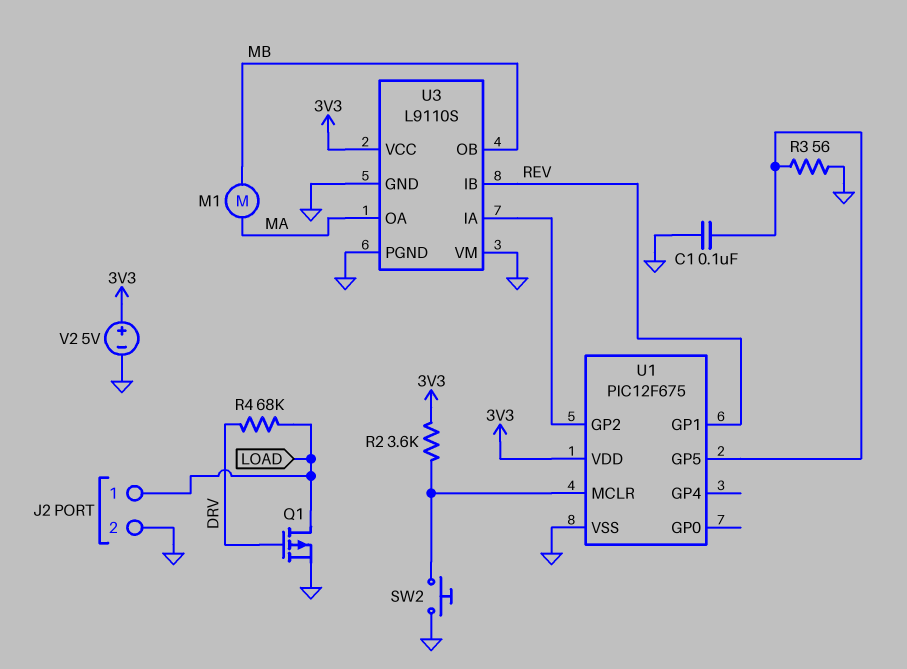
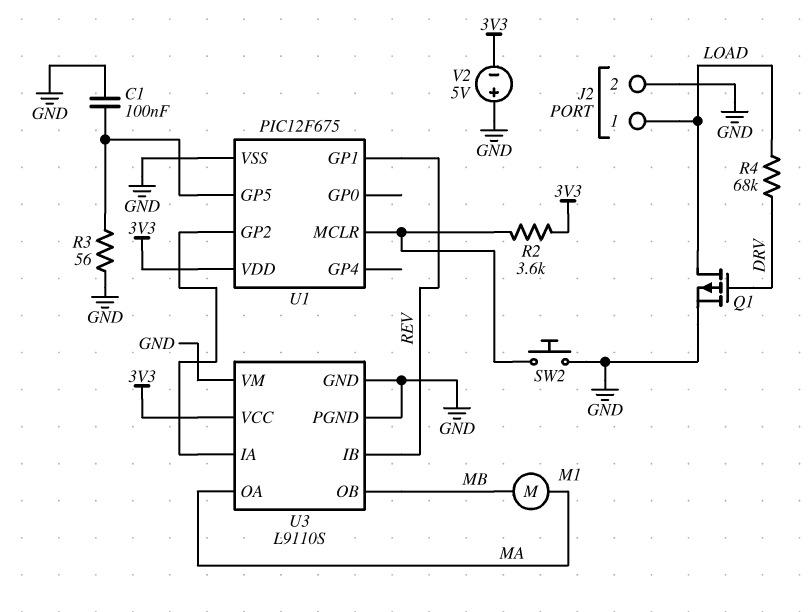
V2: 5V (plus 3V3, minus GND) -> 5V (plus GND, minus 3V3)

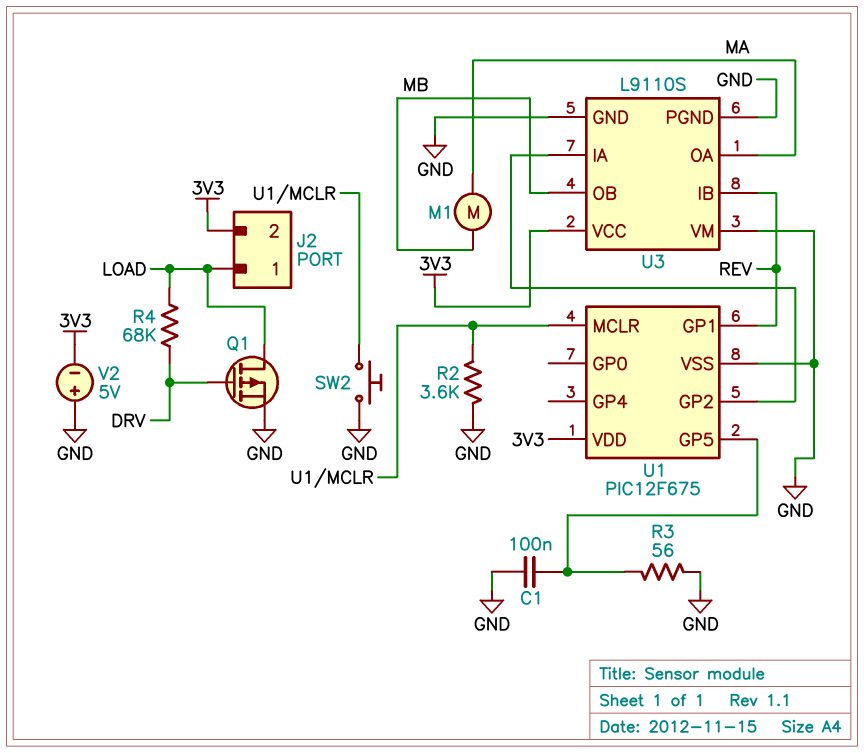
J2 pin 2: GND -> 3V3
R2: 3.6k (3V3, U1/MCLR) -> 3.6k (GND, U1/MCLR)

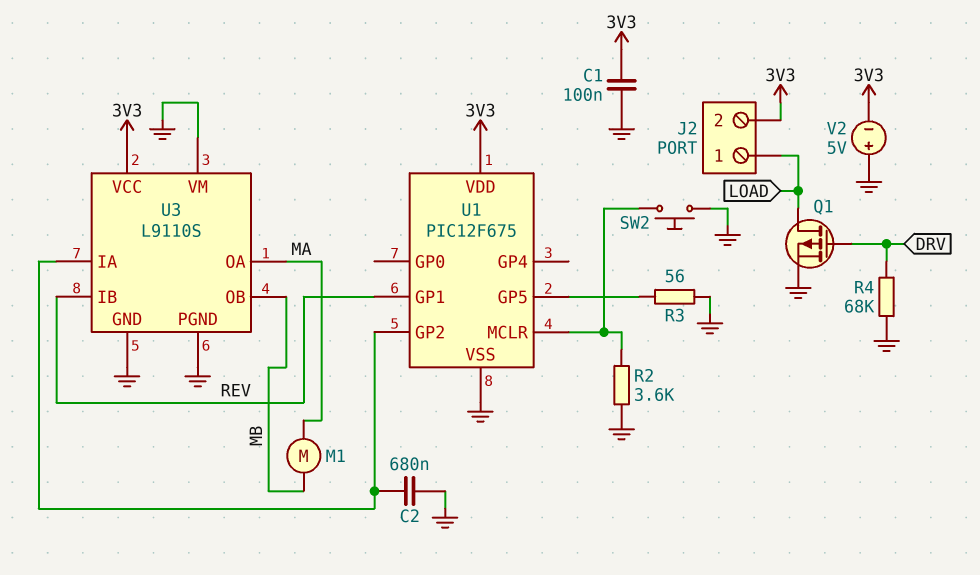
C1: 100nF (GND, U1/GP5) -> 100nF (3V3, GND)
C2: none -> 680nF (GND, U1/GP2)
R4: 68k (DRV, LOAD) -> 68k (DRV, GND)

